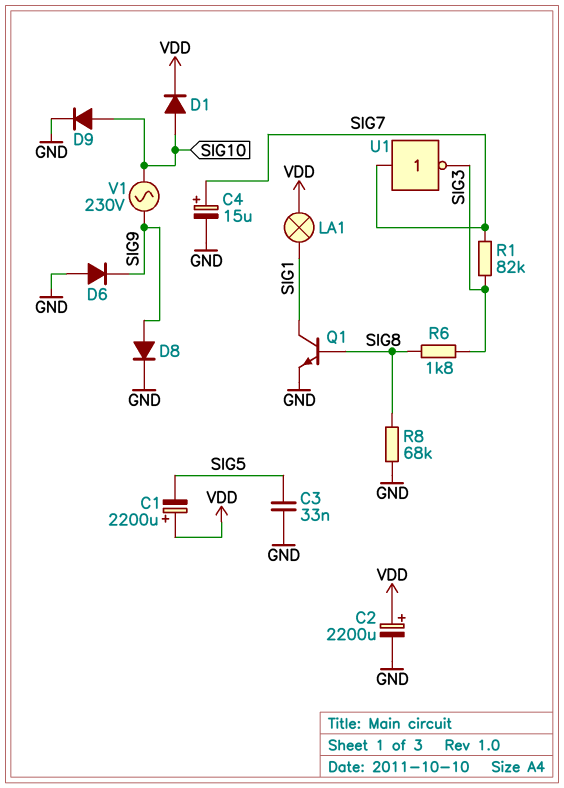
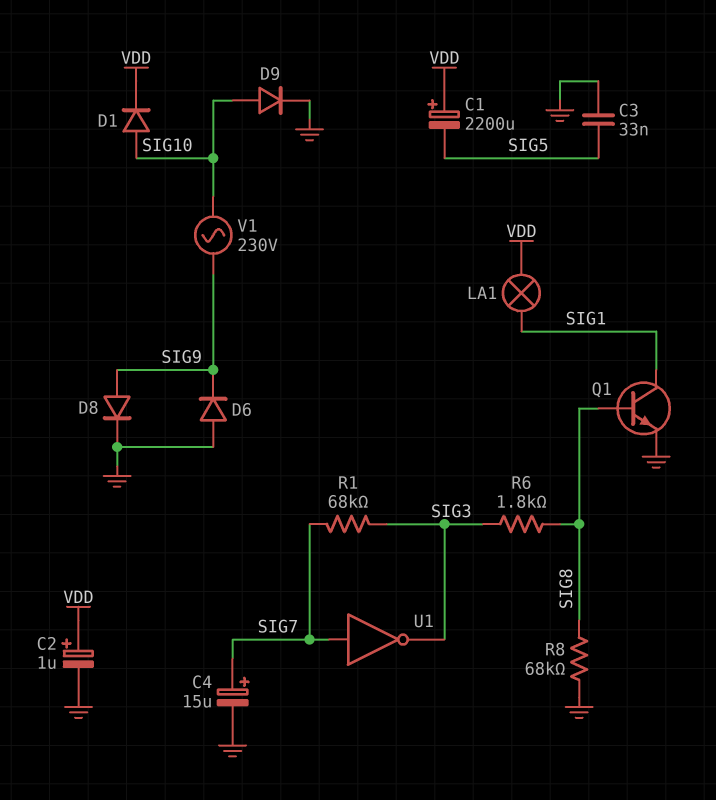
C2: 2200uF (plus VDD, minus GND) -> 1uF (plus VDD, minus GND)
R1: 82k (SIG3, SIG7) -> 68k (SIG3, SIG7)

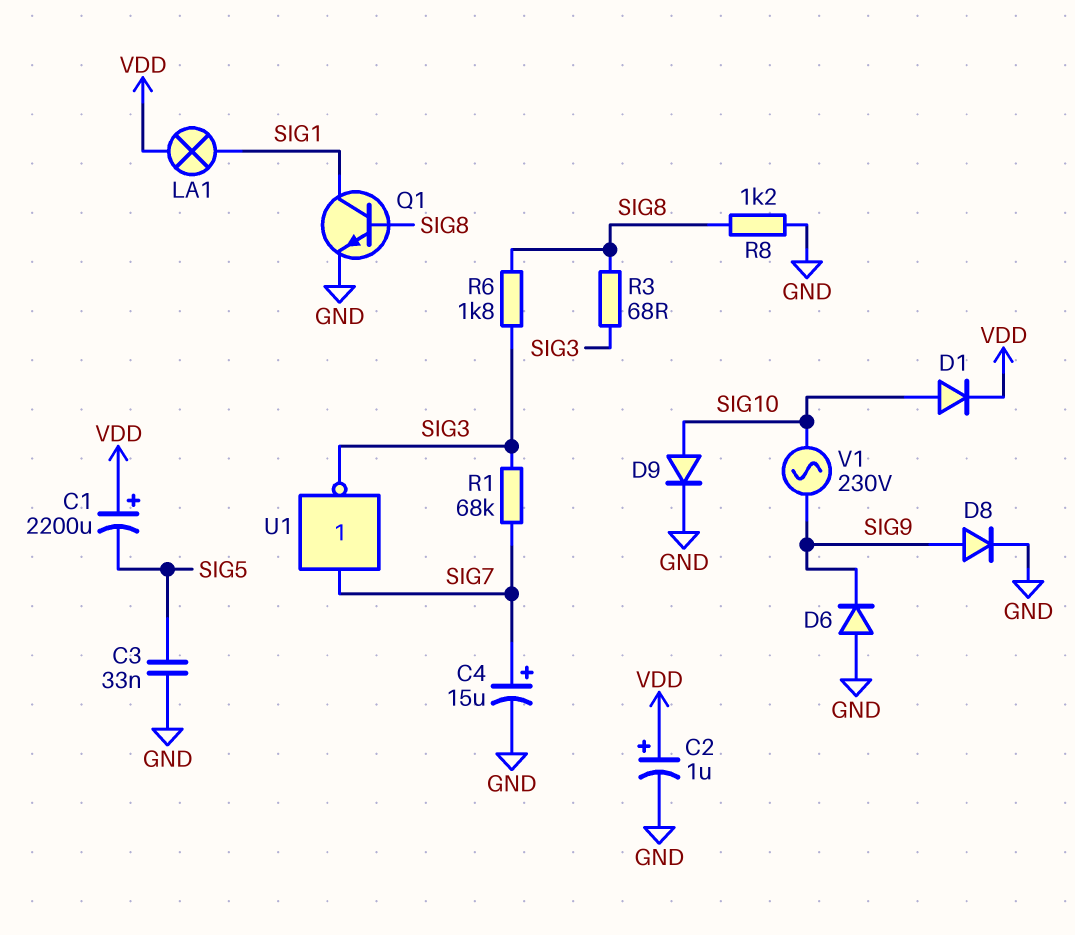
R3: none -> 68 (SIG3, SIG8)
R8: 68k (GND, SIG8) -> 1.2k (GND, SIG8)

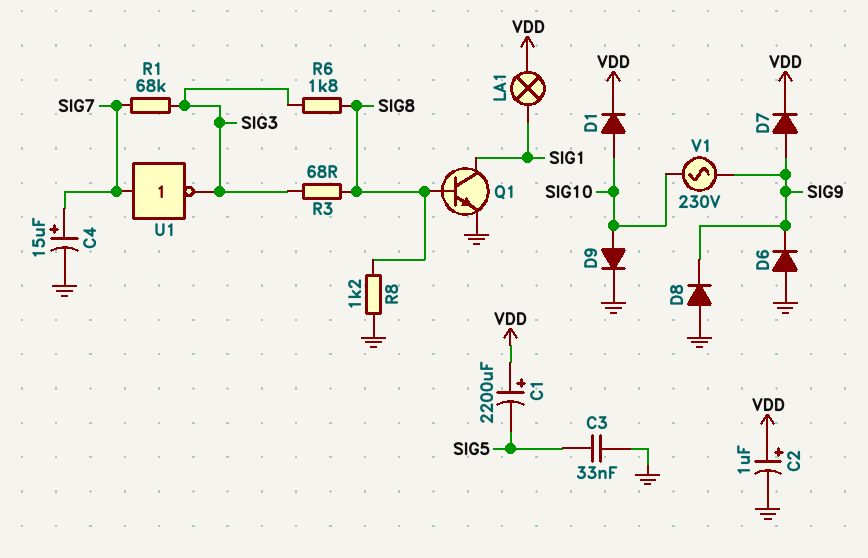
D7: none -> diode (A SIG9, K VDD)
D8: diode (A SIG9, K GND) -> diode (A GND, K SIG9)

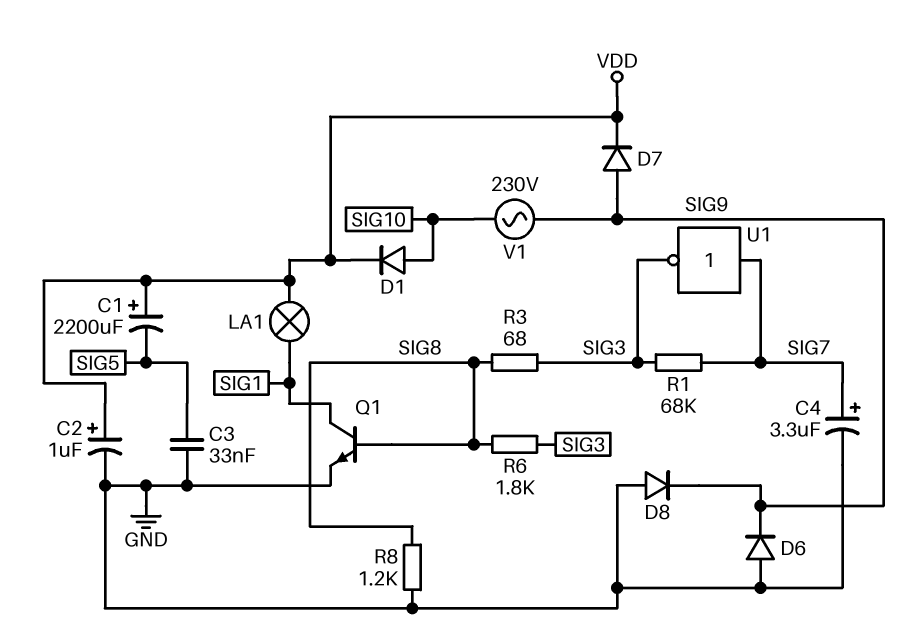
C4: 15uF (plus SIG7, minus GND) -> 3.3uF (plus SIG7, minus GND)
D9: diode (A SIG10, K GND) -> none

